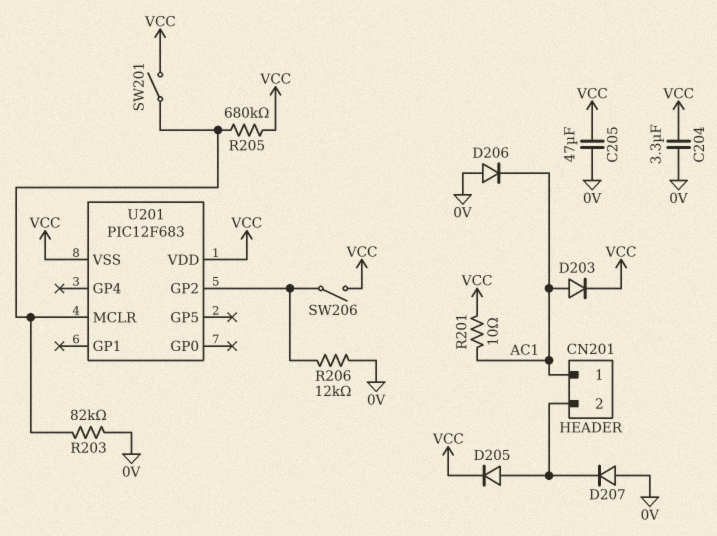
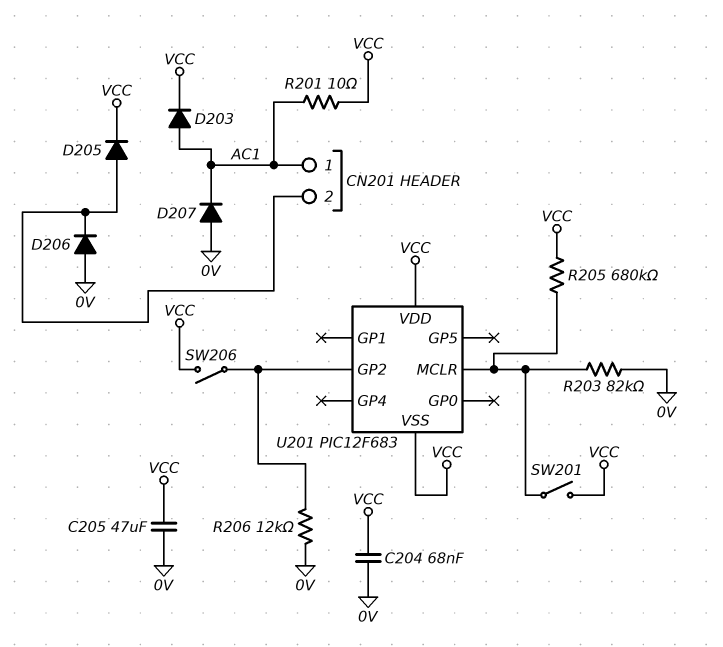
C204: 3.3uF (0V, VCC) -> 68nF (0V, VCC)
D206: diode (A 0V, K AC1) -> diode (A 0V, K CN201/2)
D207: diode (A 0V, K CN201/2) -> diode (A 0V, K AC1)

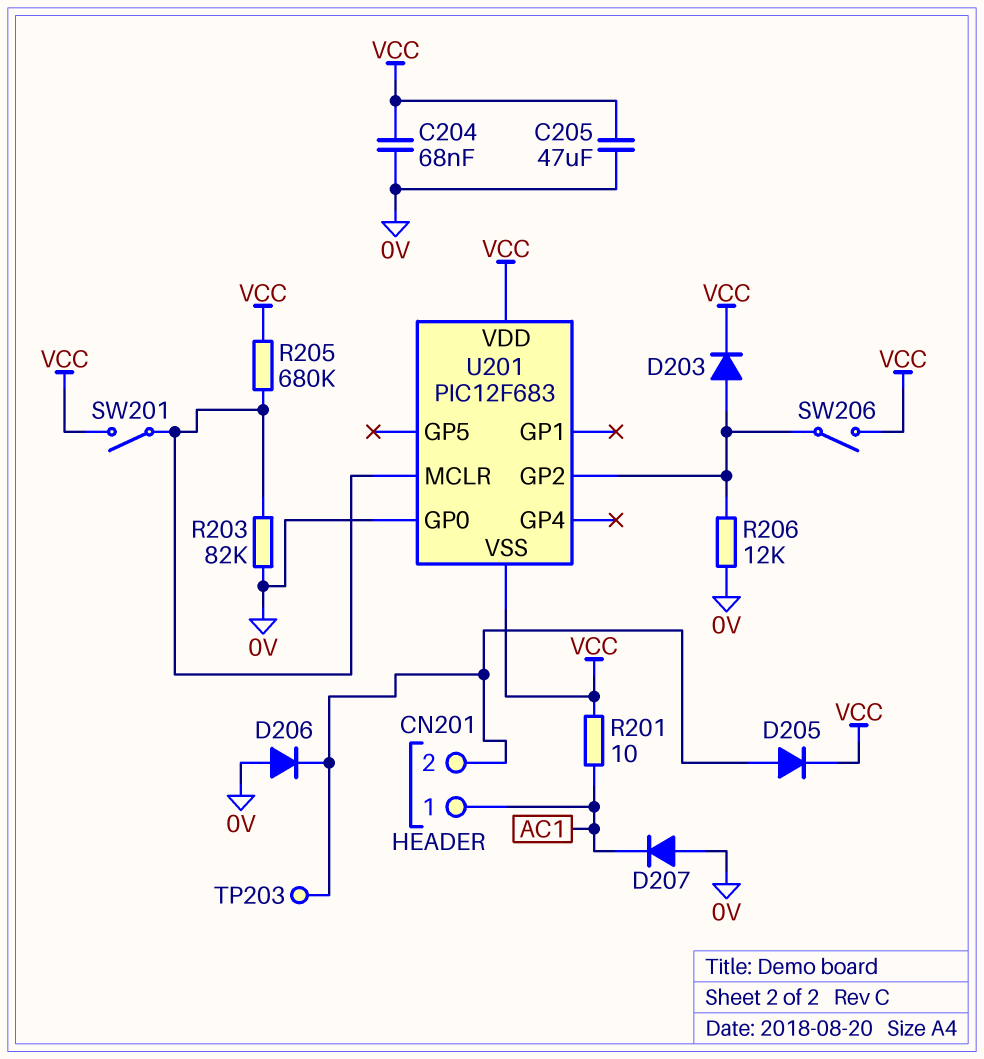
D203: diode (A AC1, K VCC) -> diode (A U201/GP2, K VCC)
TP203: none -> test point (CN201/2)
U201 pin GP0: none -> 0V

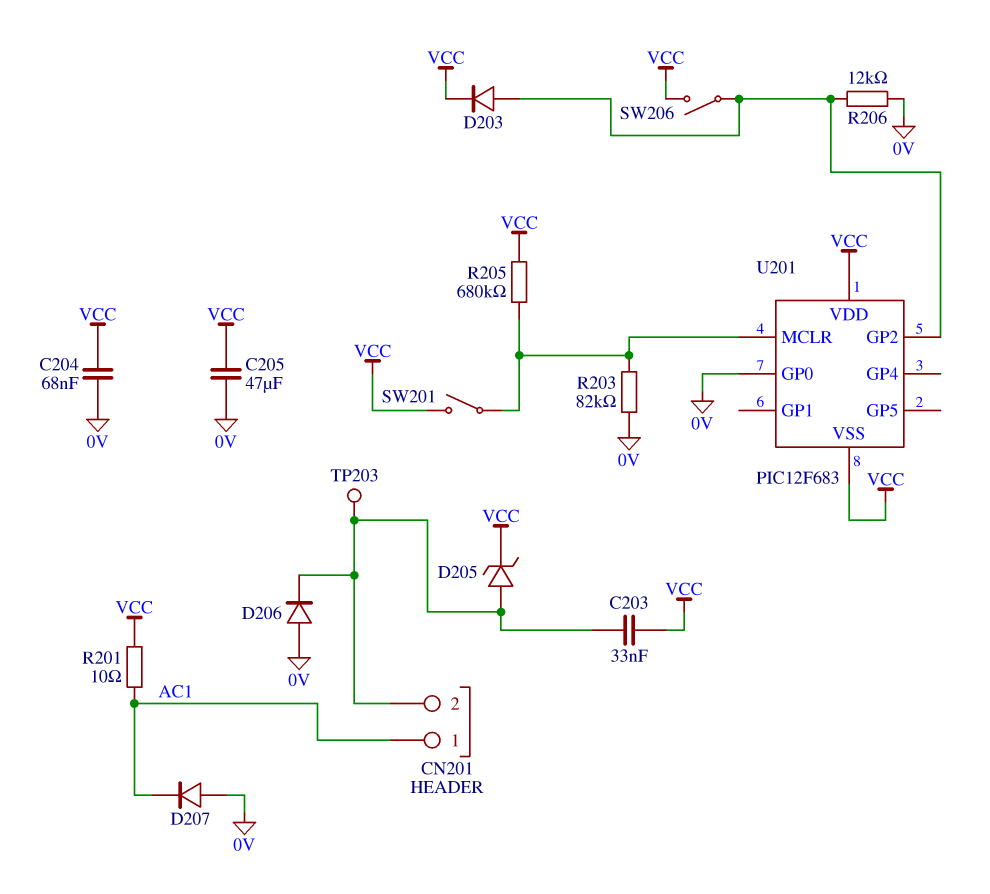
C203: none -> 33nF (CN201/2, VCC)
D205: diode (A CN201/2, K VCC) -> zener (A CN201/2, K VCC)

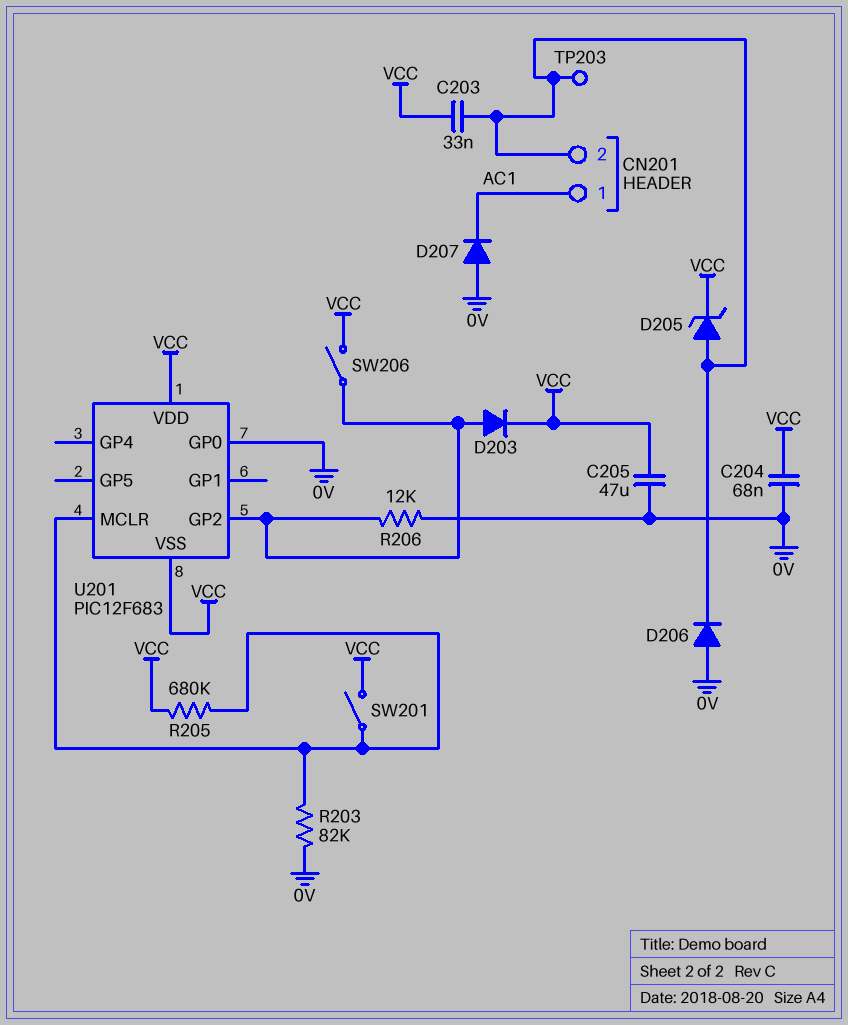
R201: 10 (AC1, VCC) -> none

